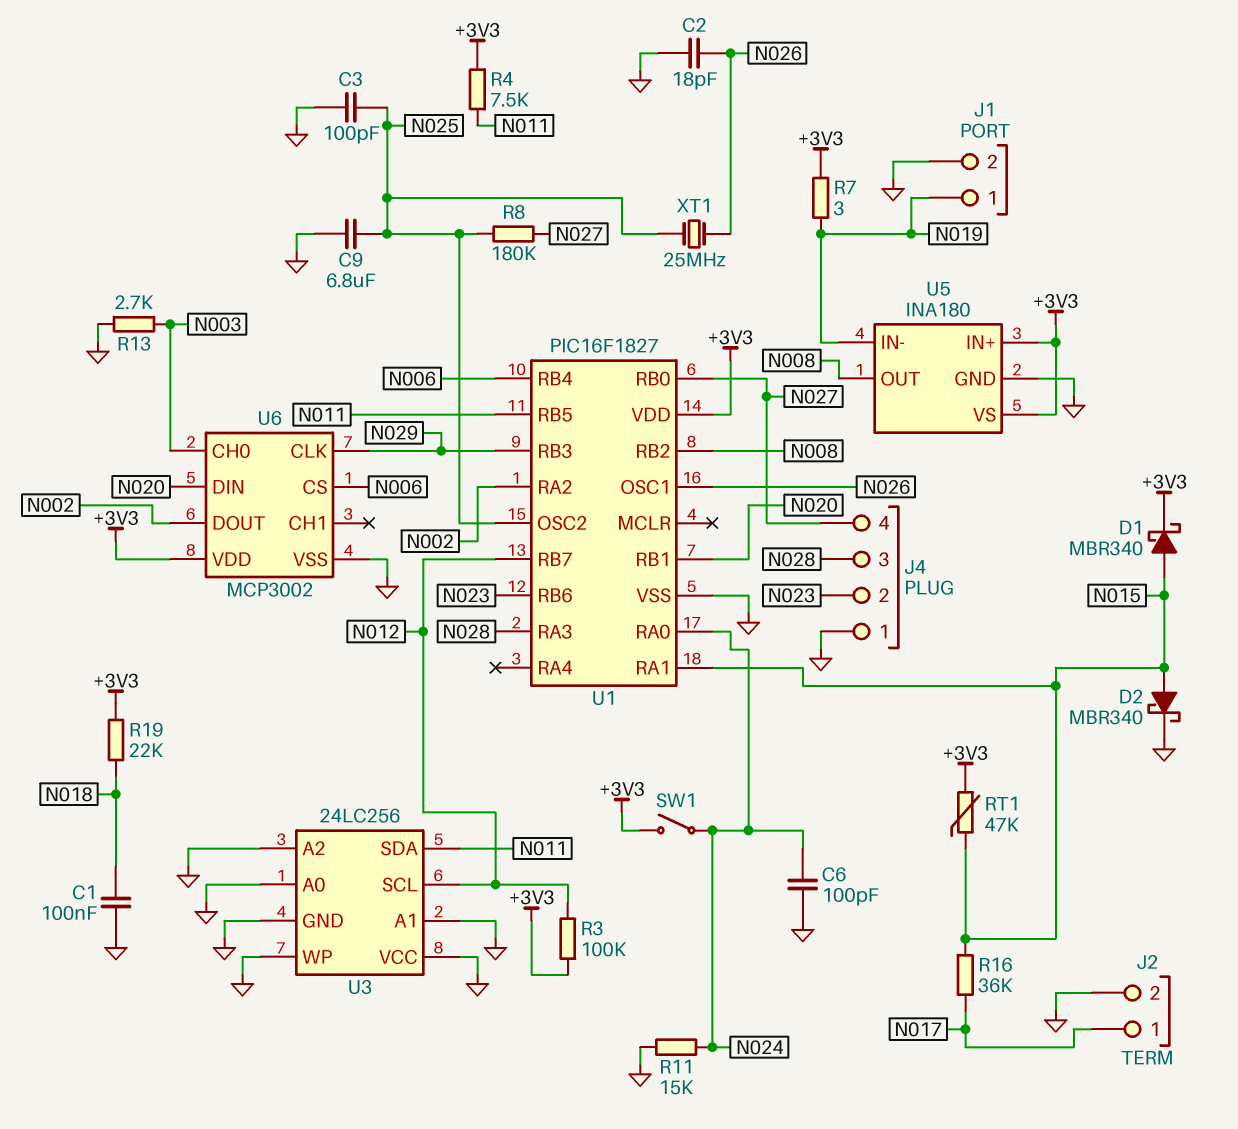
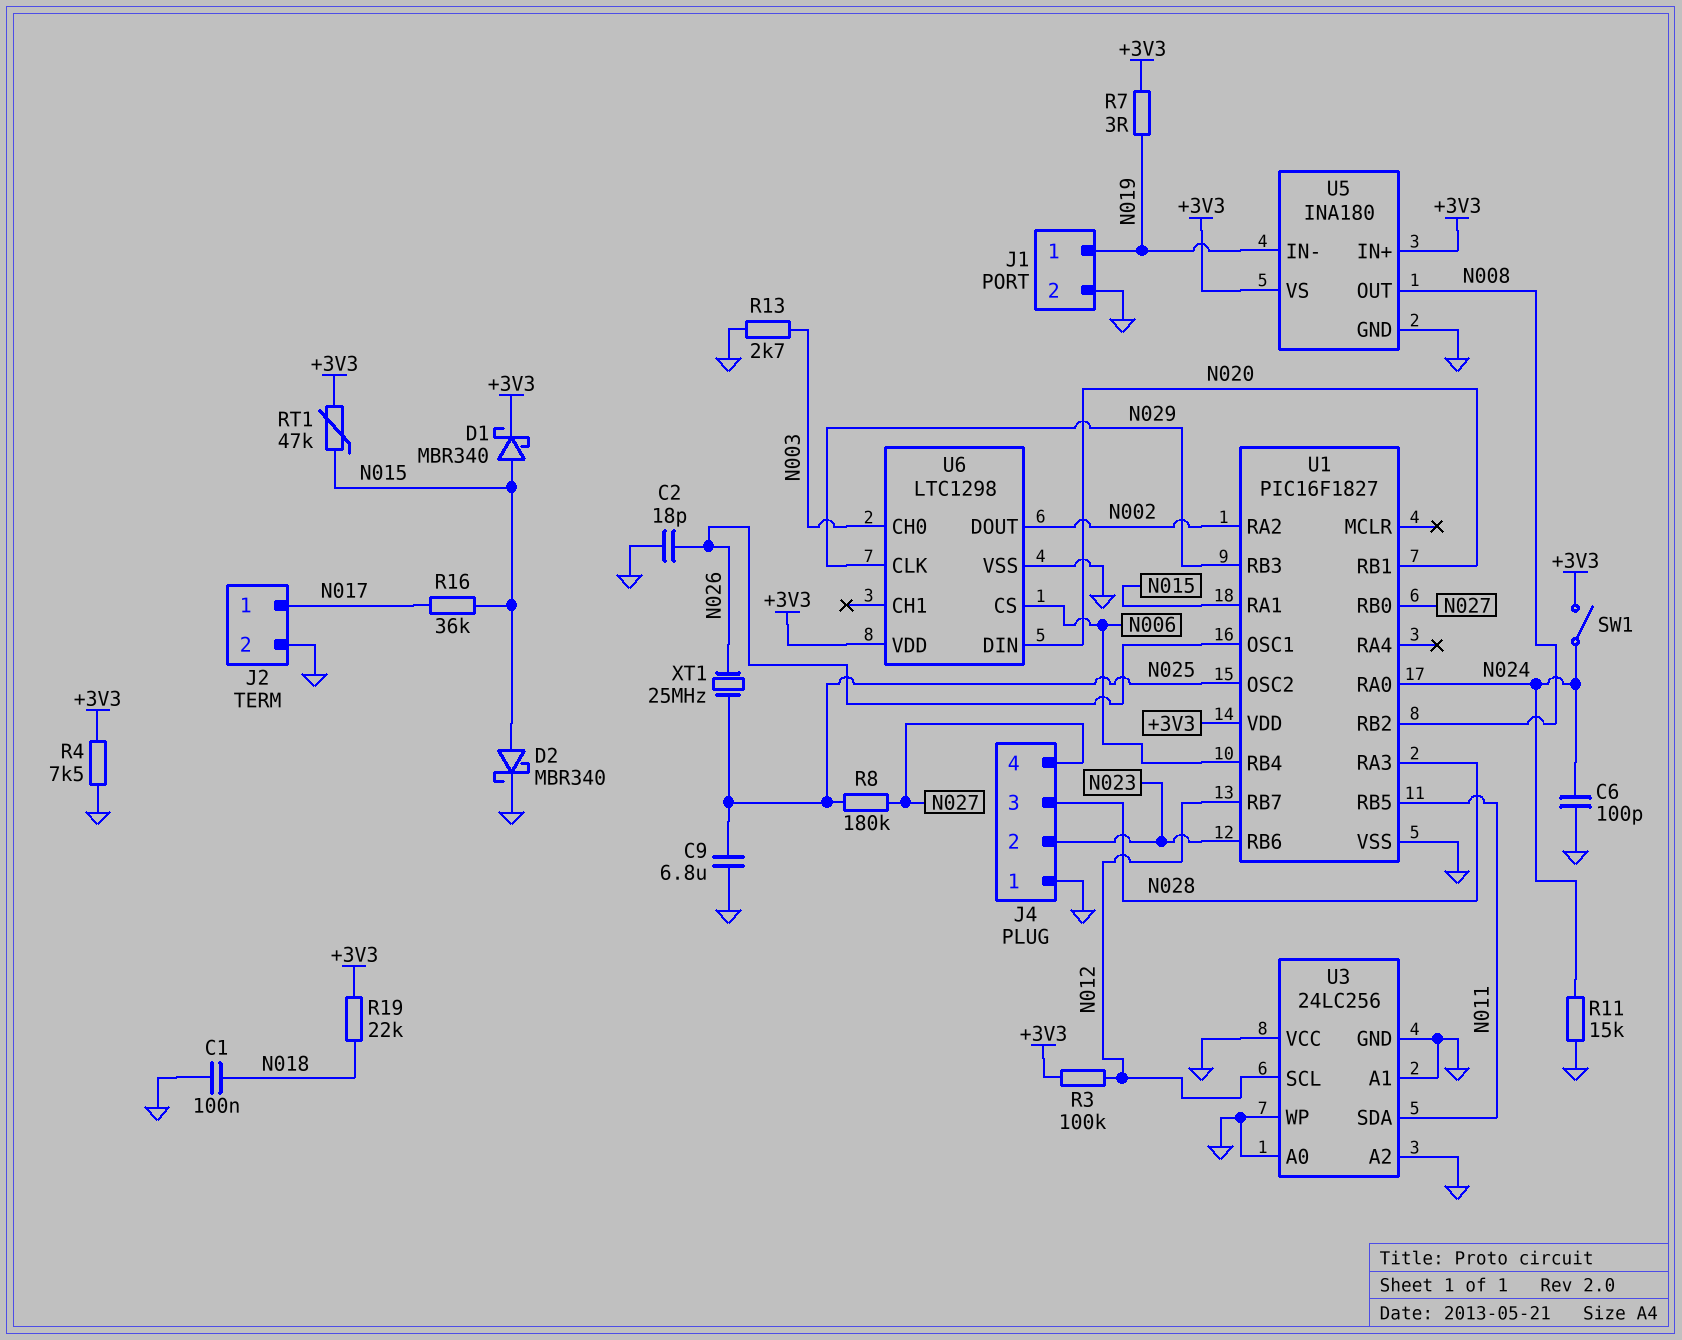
C3: 100pF (GND, N025) -> none
R4: 7.5k (+3V3, N011) -> 7.5k (+3V3, GND)
U6: MCP3002 -> LTC1298

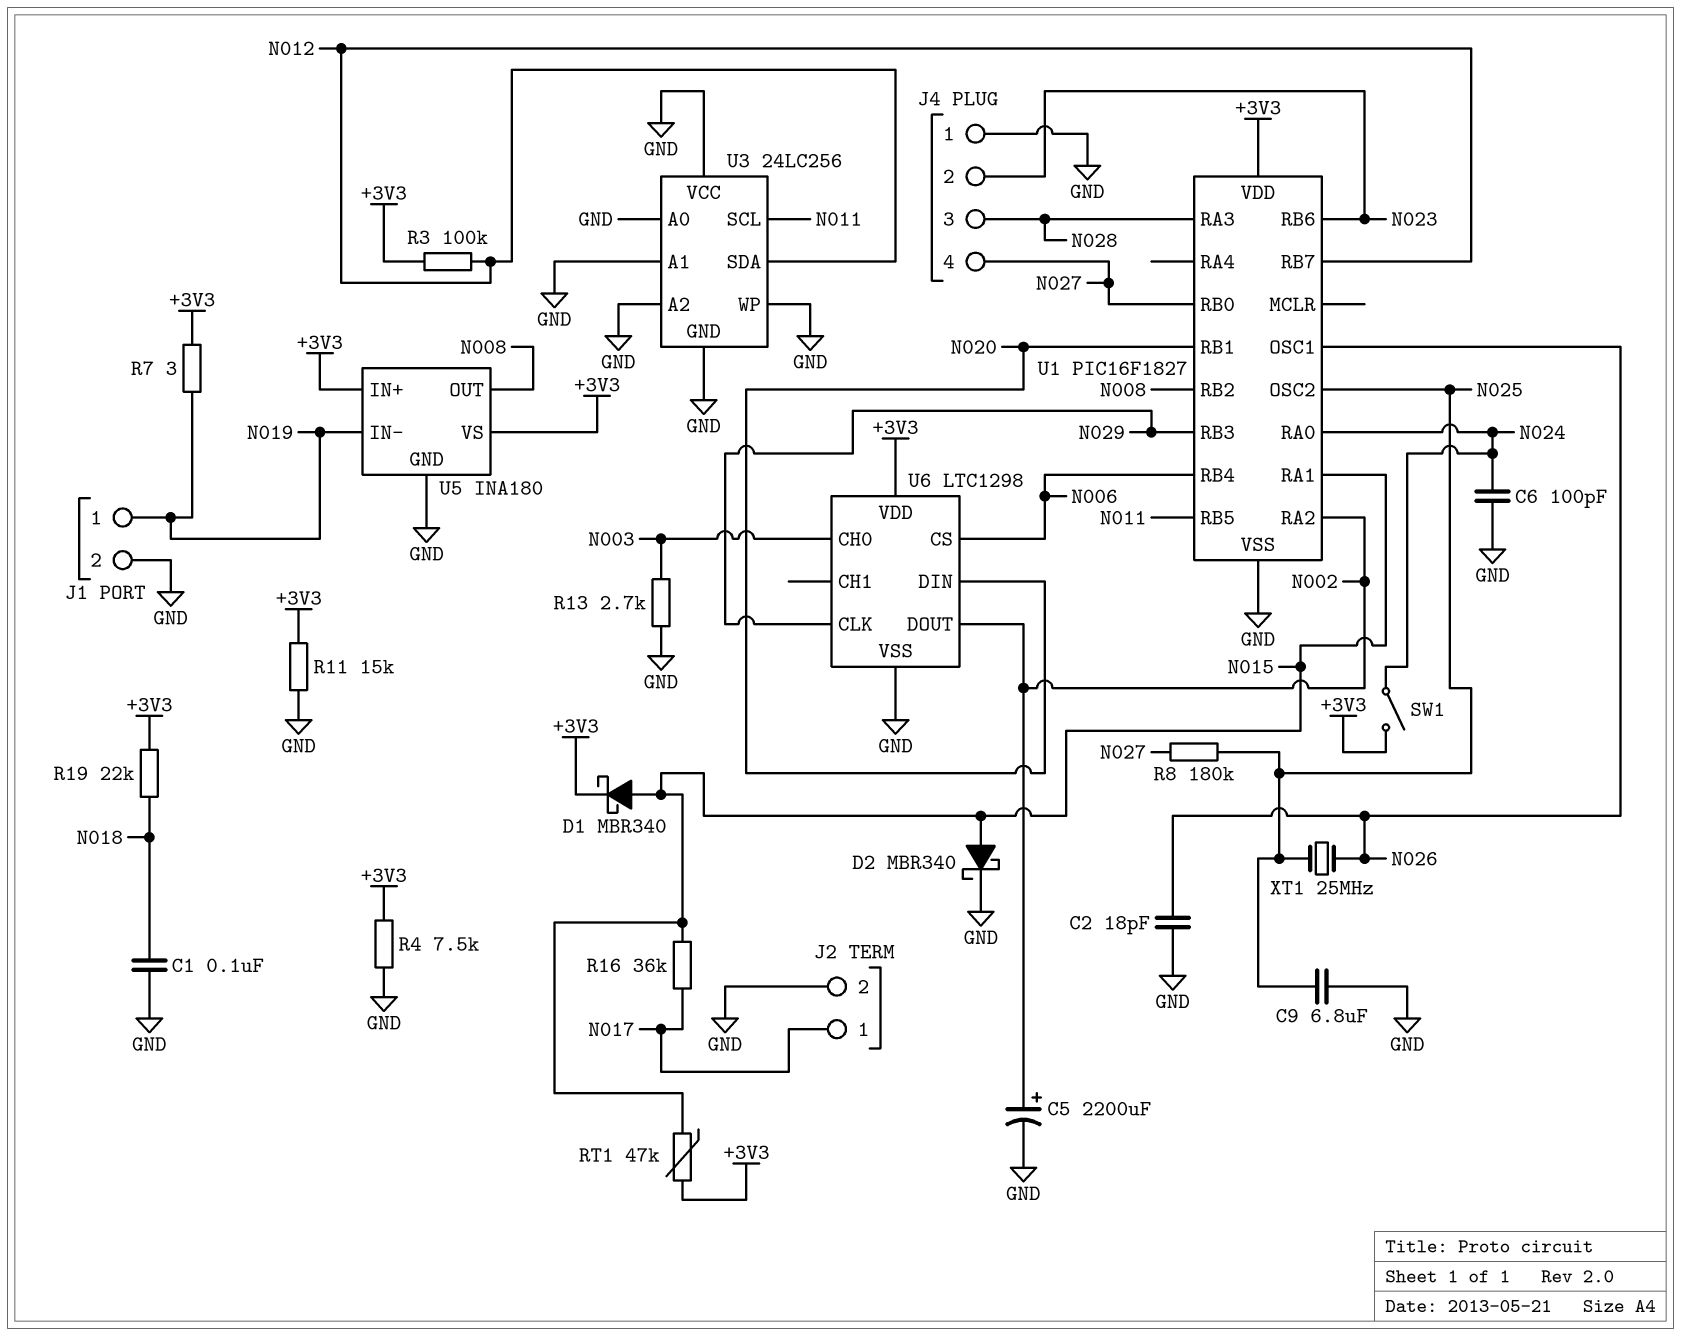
C5: none -> 2200uF (plus N002, minus GND)
R11: 15k (GND, N024) -> 15k (+3V3, GND)
U3 pin SCL: N012 -> N011
U3 pin SDA: N011 -> N012

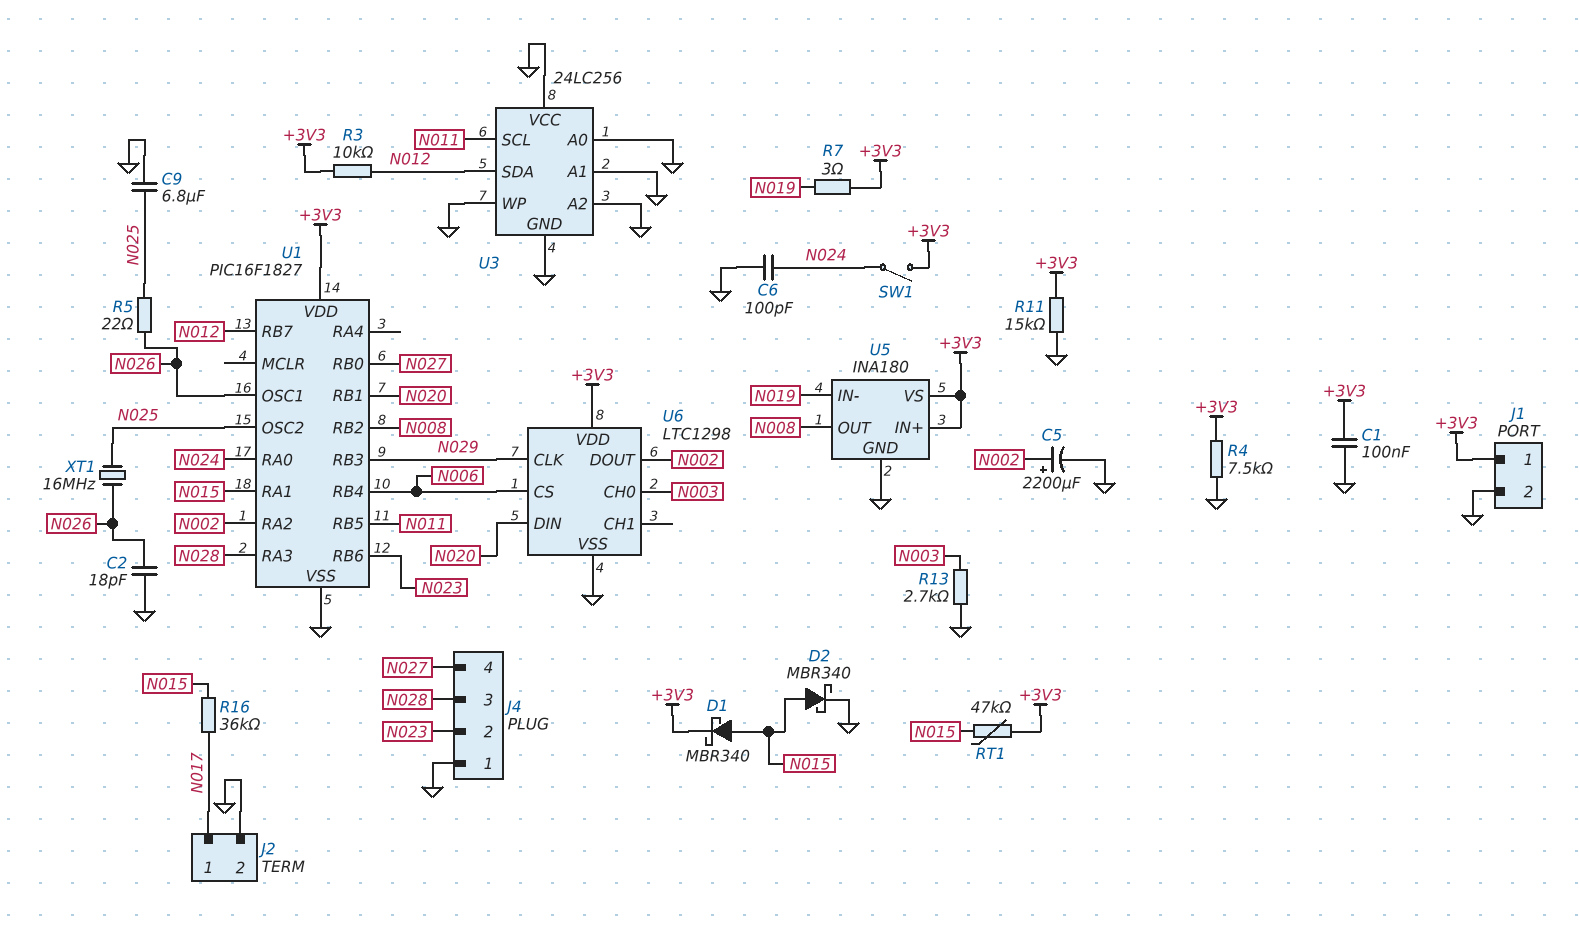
C1: 100nF (GND, N018) -> 100nF (+3V3, GND)
J1 pin 1: N019 -> +3V3
R3: 100k (+3V3, N012) -> 10k (+3V3, N012)
R5: none -> 22 (N025, N026)
R8: 180k (N025, N027) -> none
R19: 22k (+3V3, N018) -> none
XT1: 25MHz (N025, N026) -> 16MHz (N025, N026)

